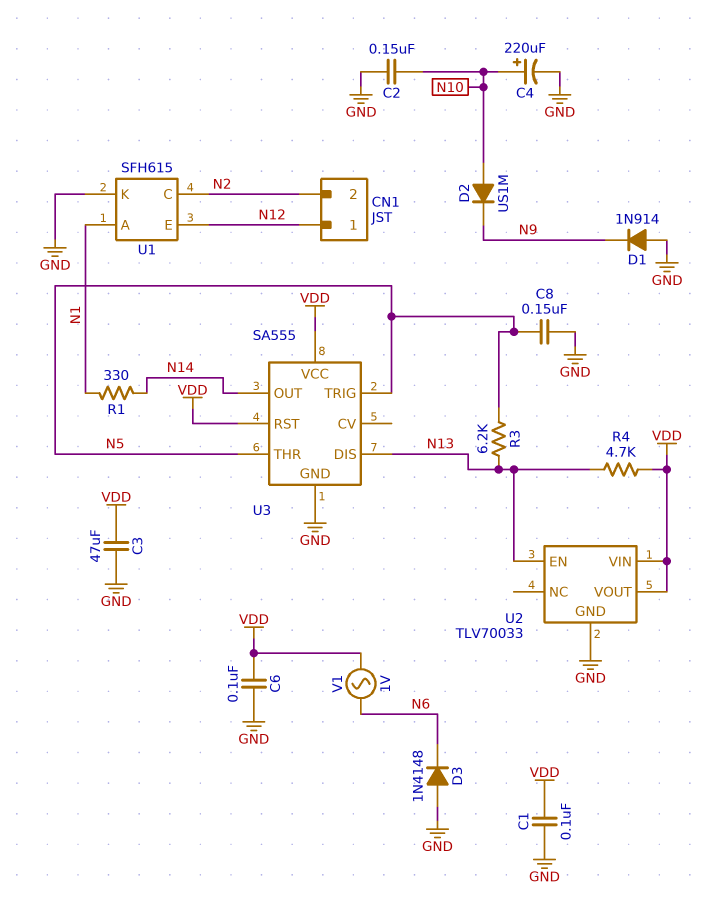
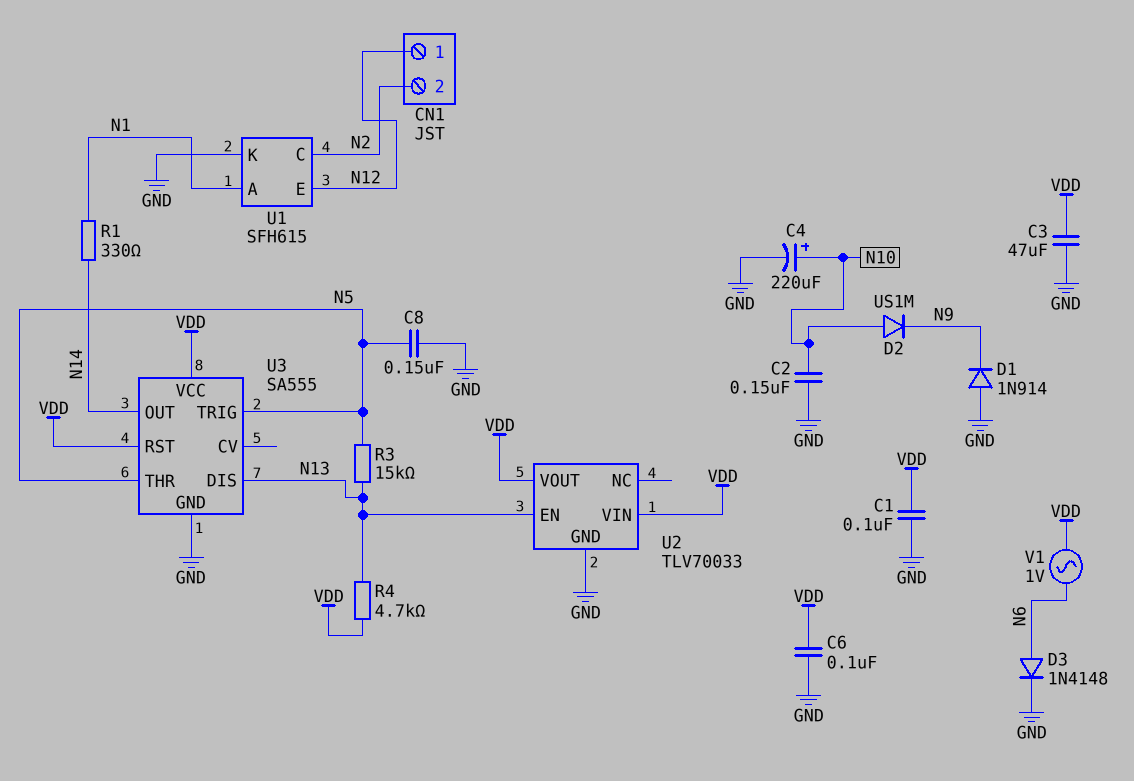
D3: diode 1N4148 (A GND, K N6) -> diode 1N4148 (A N6, K GND)
R3: 6.2k (N5, N13) -> 15k (N5, N13)

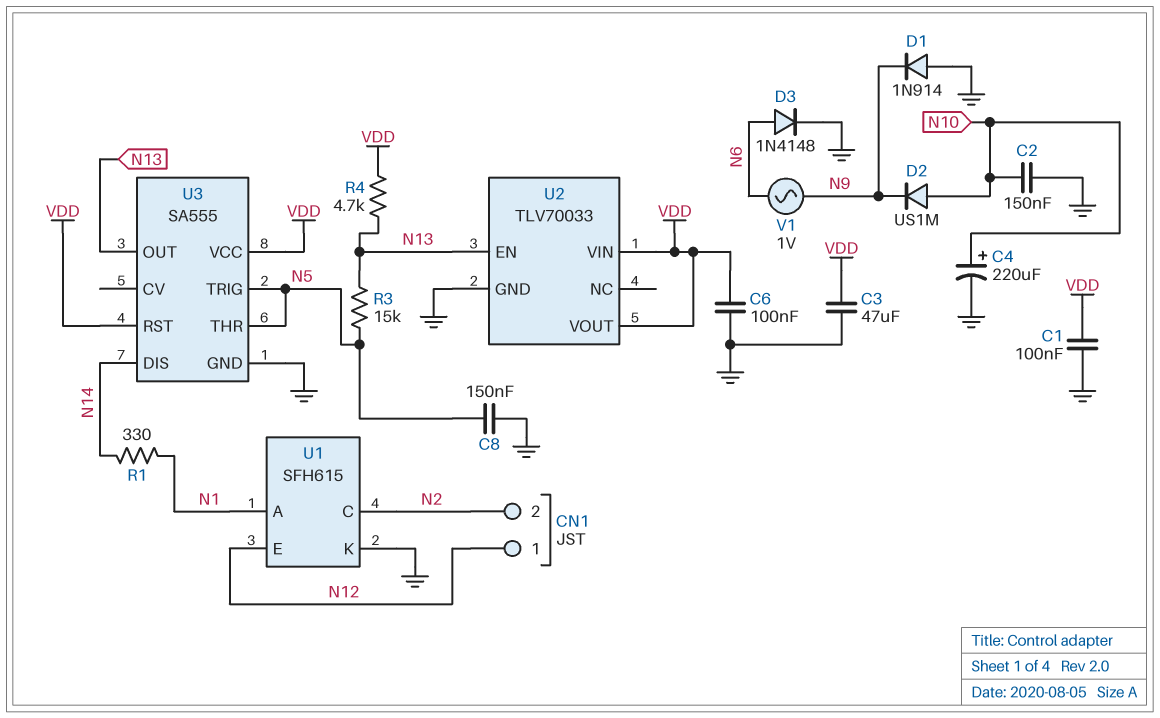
U3 pin DIS: N13 -> N14
U3 pin OUT: N14 -> N13
V1: AC 1V (N6, VDD) -> AC 1V (N6, N9)

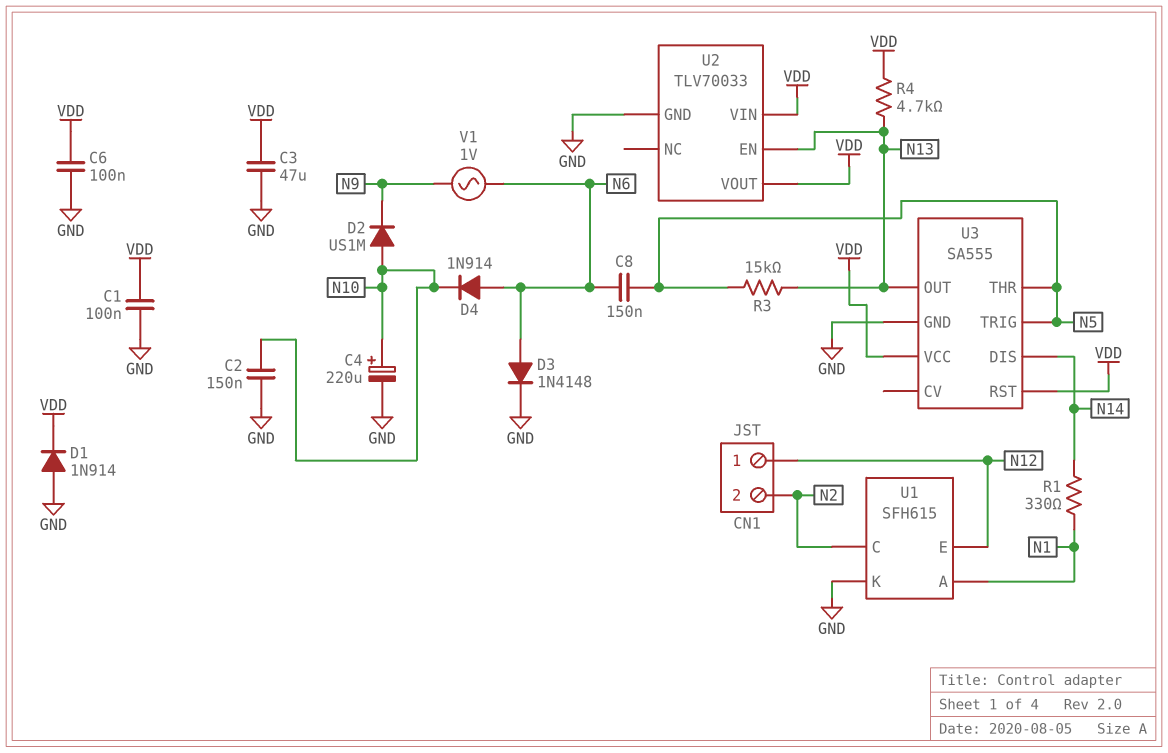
C8: 150nF (GND, N5) -> 150nF (N5, N6)
D1: diode 1N914 (A GND, K N9) -> diode 1N914 (A GND, K VDD)
D4: none -> diode 1N914 (A N6, K N10)

